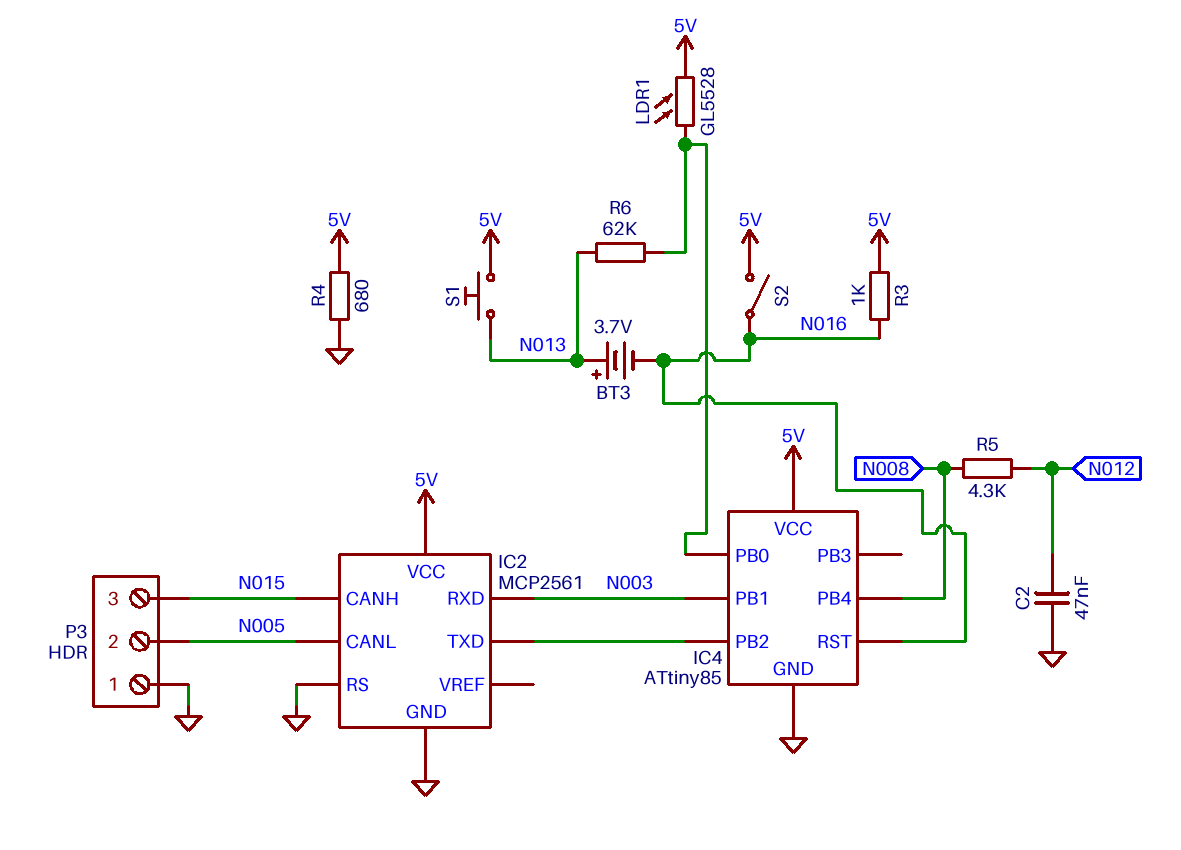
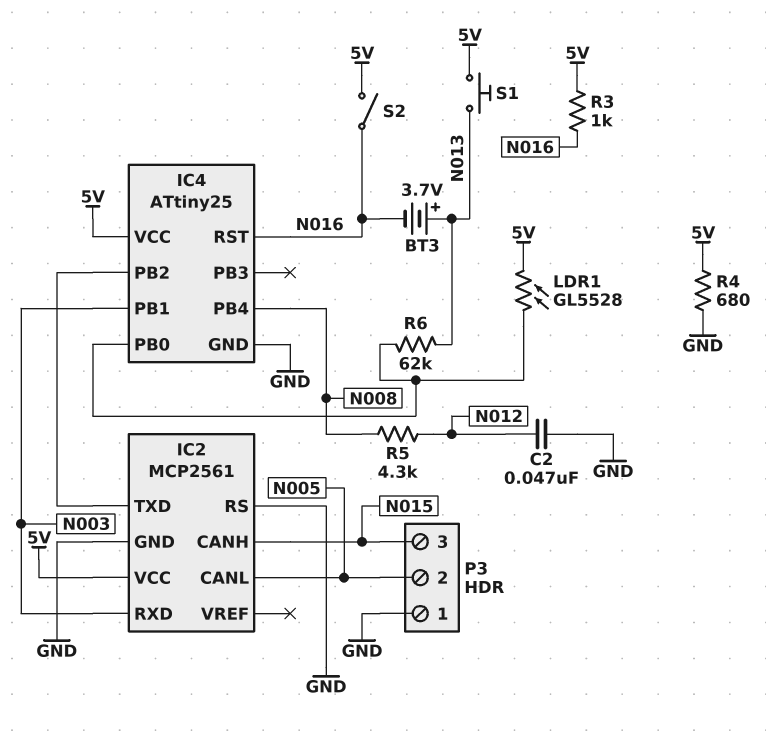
IC4: ATtiny85 -> ATtiny25

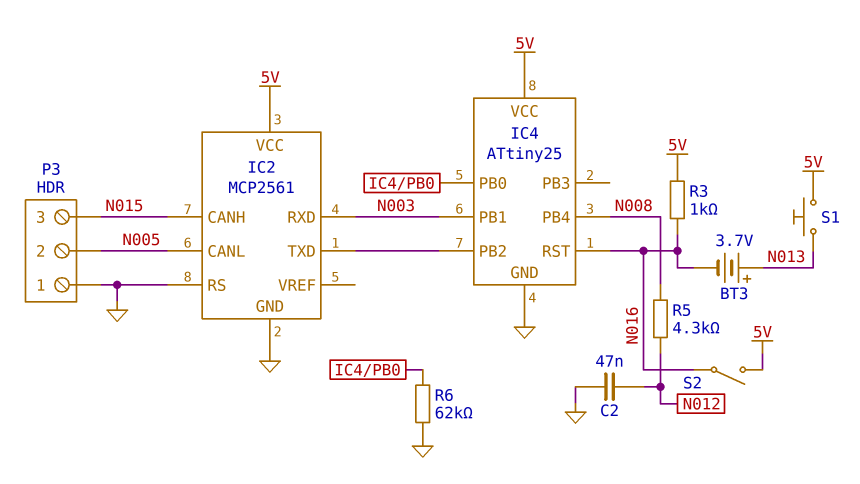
LDR1: GL5528 (5V, IC4/PB0) -> none
R4: 680 (5V, GND) -> none
R6: 62k (IC4/PB0, N013) -> 62k (GND, IC4/PB0)

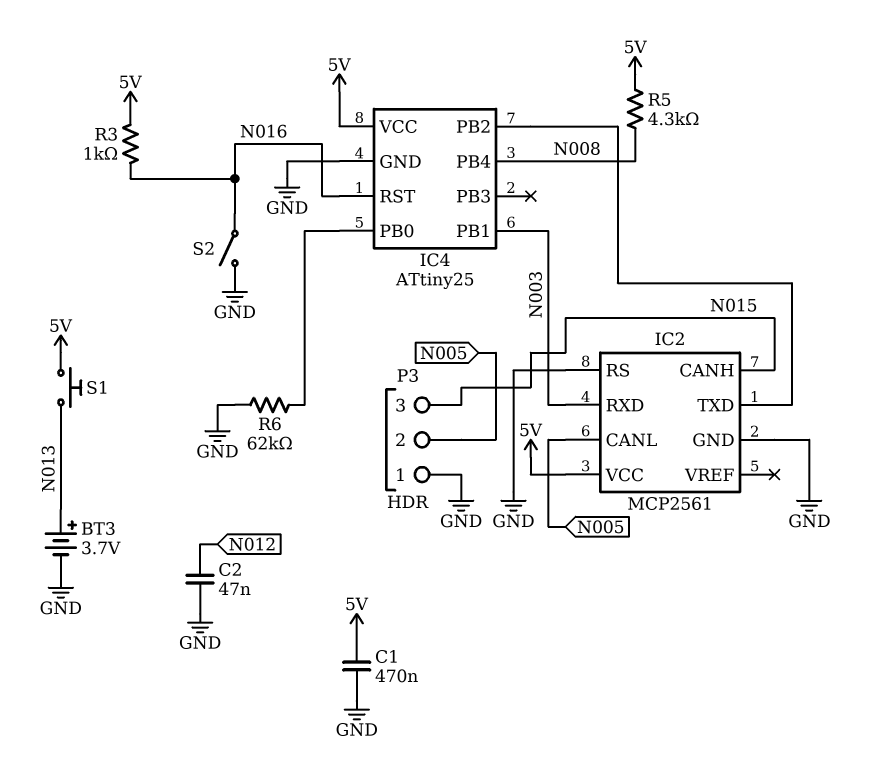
BT3: 3.7V (plus N013, minus N016) -> 3.7V (plus N013, minus GND)
C1: none -> 470nF (5V, GND)
R5: 4.3k (N008, N012) -> 4.3k (5V, N008)
S2: switch (5V, N016) -> switch (GND, N016)

